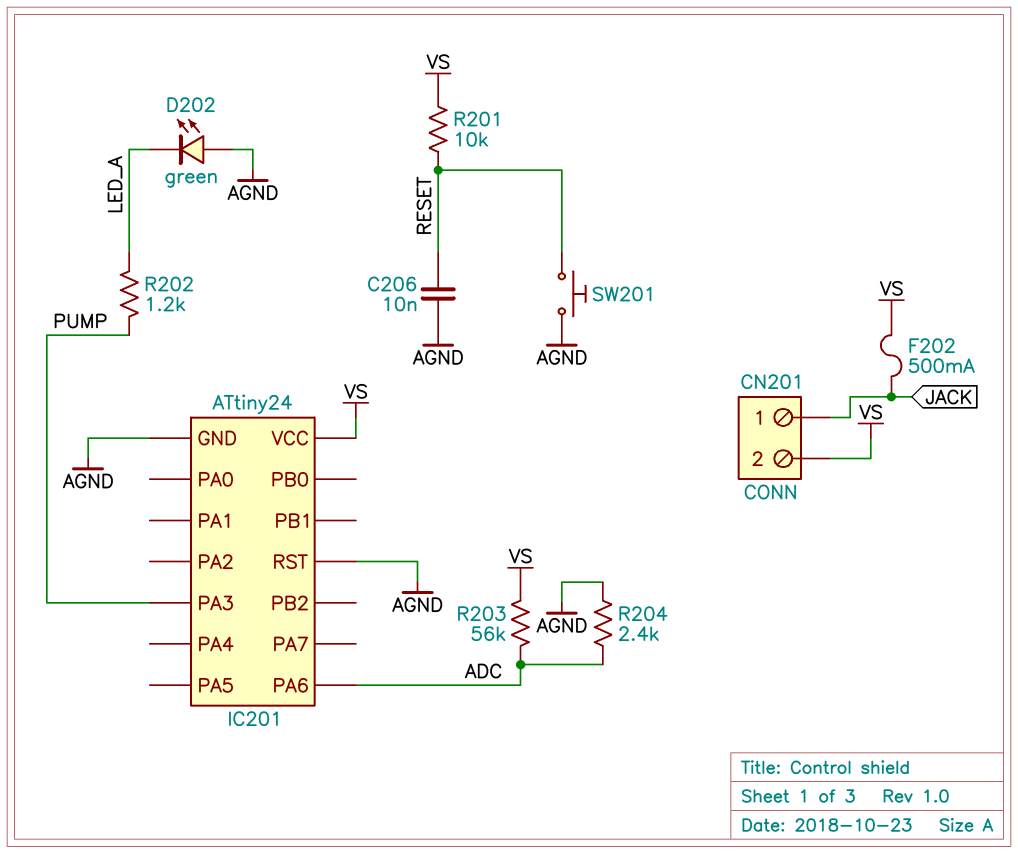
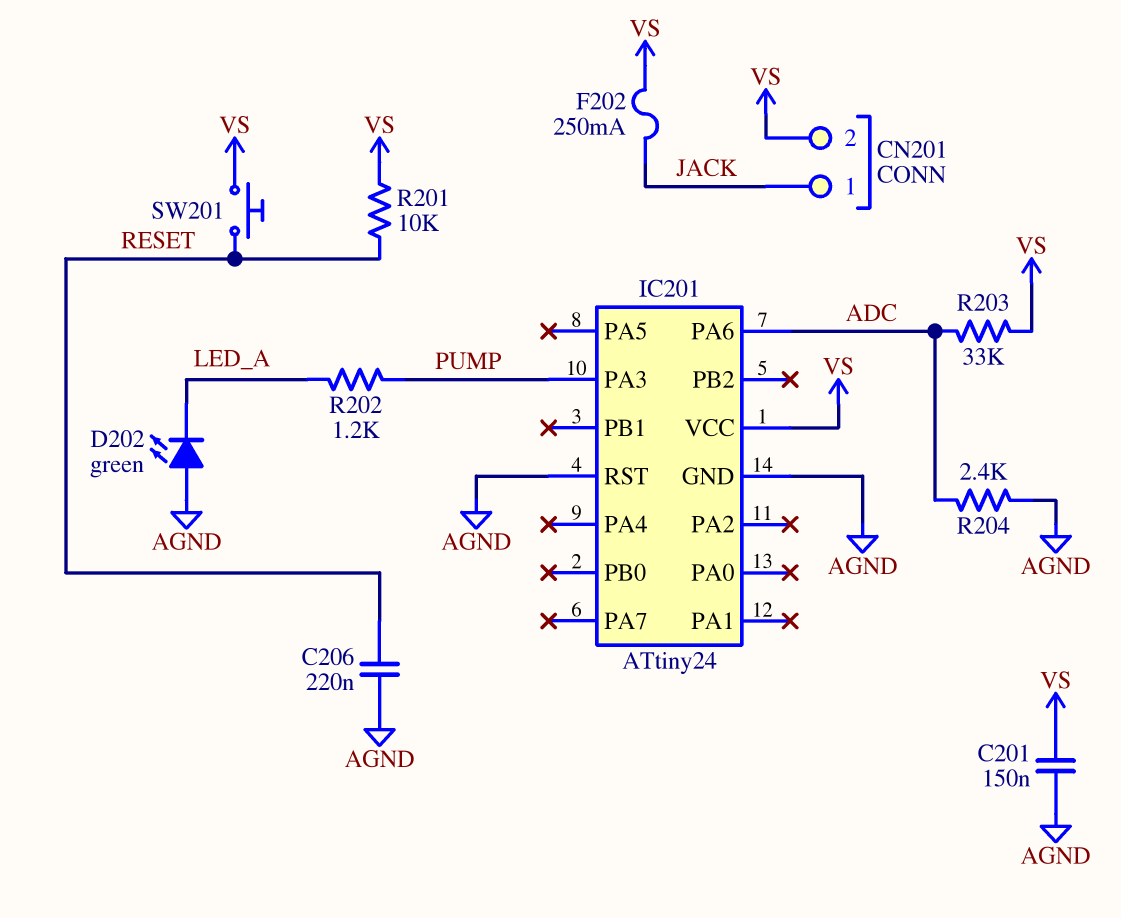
C201: none -> 150nF (AGND, VS)
C206: 10nF (AGND, RESET) -> 220nF (AGND, RESET)
F202: 500mA (JACK, VS) -> 250mA (JACK, VS)
R203: 56k (ADC, VS) -> 33k (ADC, VS)
SW201: button (AGND, RESET) -> button (RESET, VS)

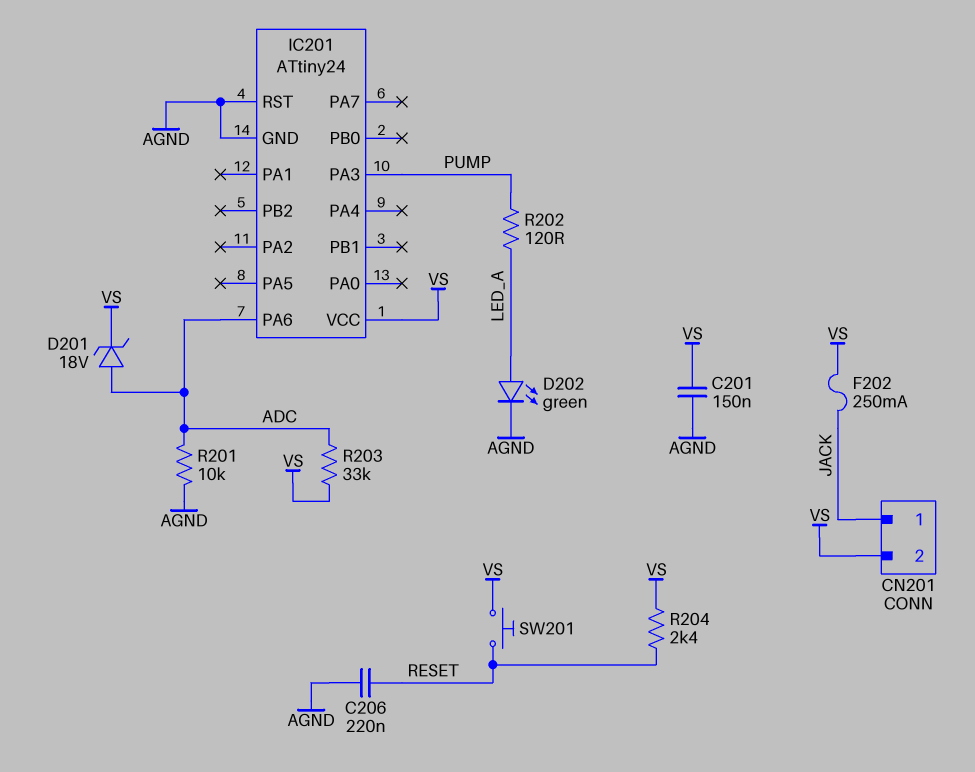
D201: none -> zener 18V (A ADC, K VS)
D202: LED green (A AGND, K LED_A) -> LED green (A LED_A, K AGND)
R201: 10k (RESET, VS) -> 10k (ADC, AGND)
R202: 1.2k (LED_A, PUMP) -> 120 (LED_A, PUMP)
R204: 2.4k (ADC, AGND) -> 2.4k (RESET, VS)

